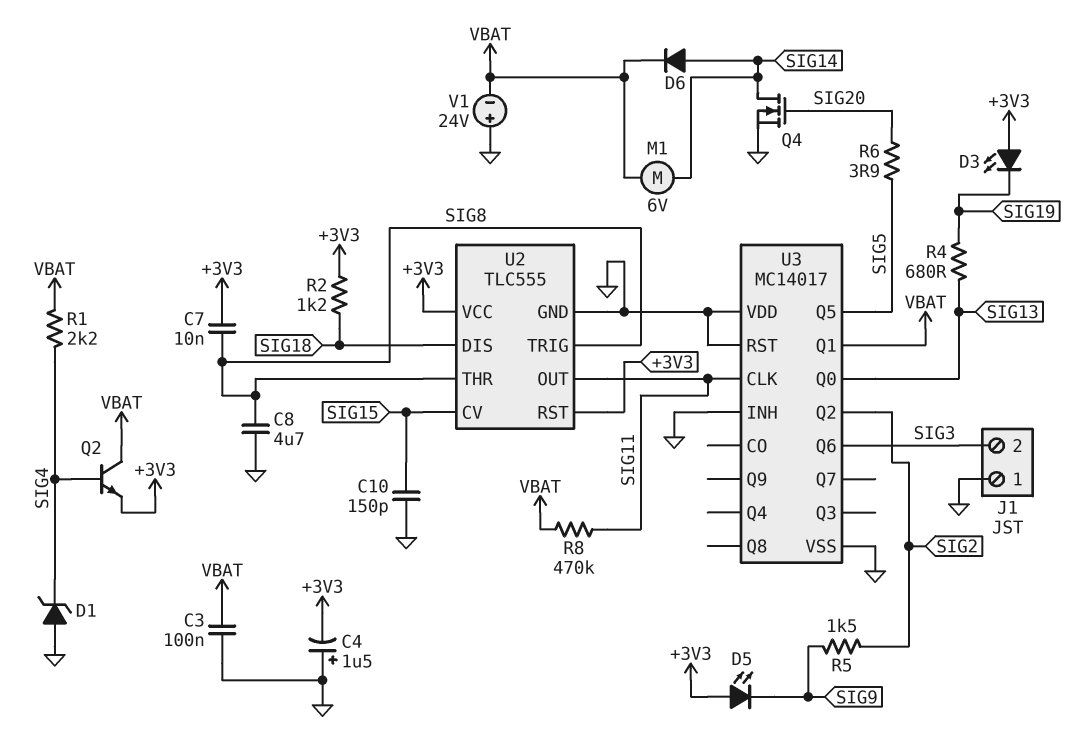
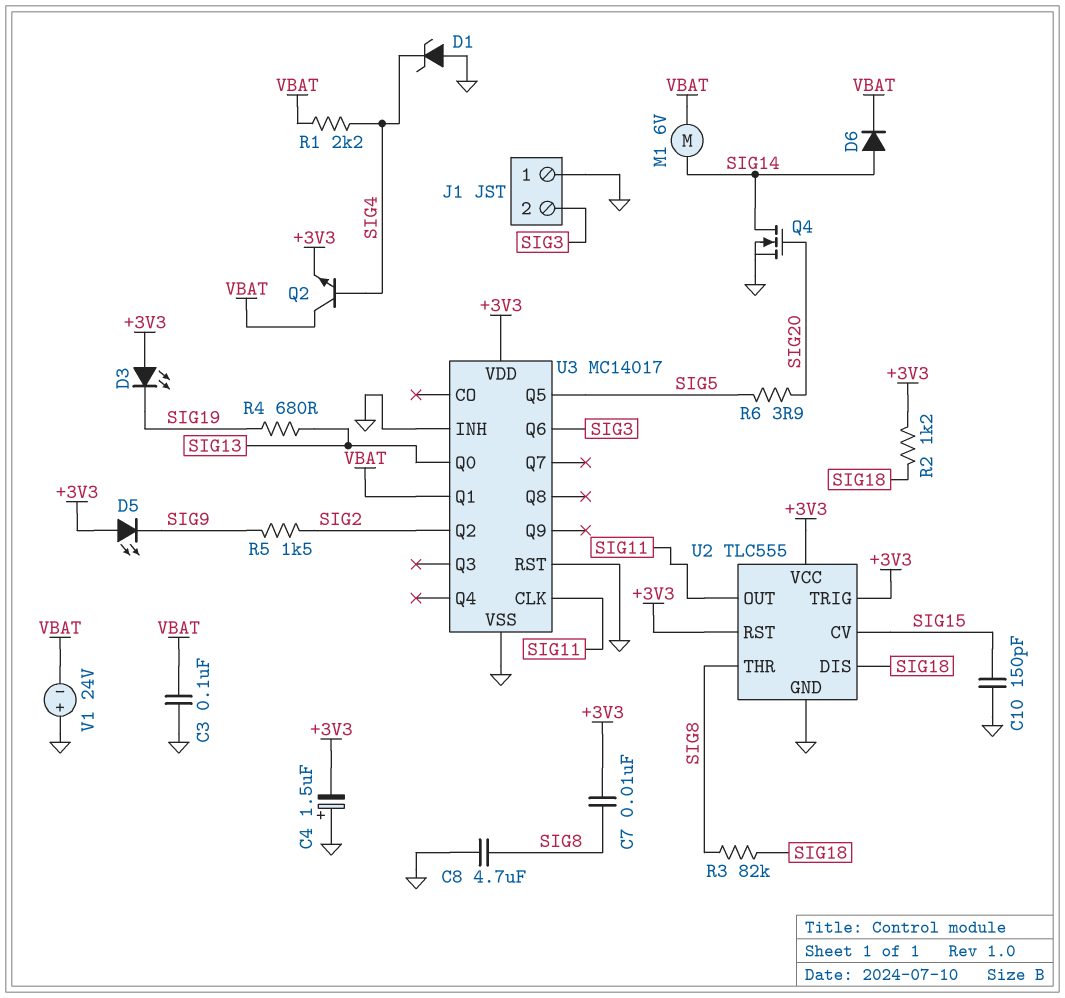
R3: none -> 82k (SIG8, SIG18)
R8: 470k (SIG11, VBAT) -> none
U2 pin TRIG: SIG8 -> +3V3
U3 pin VDD: GND -> +3V3

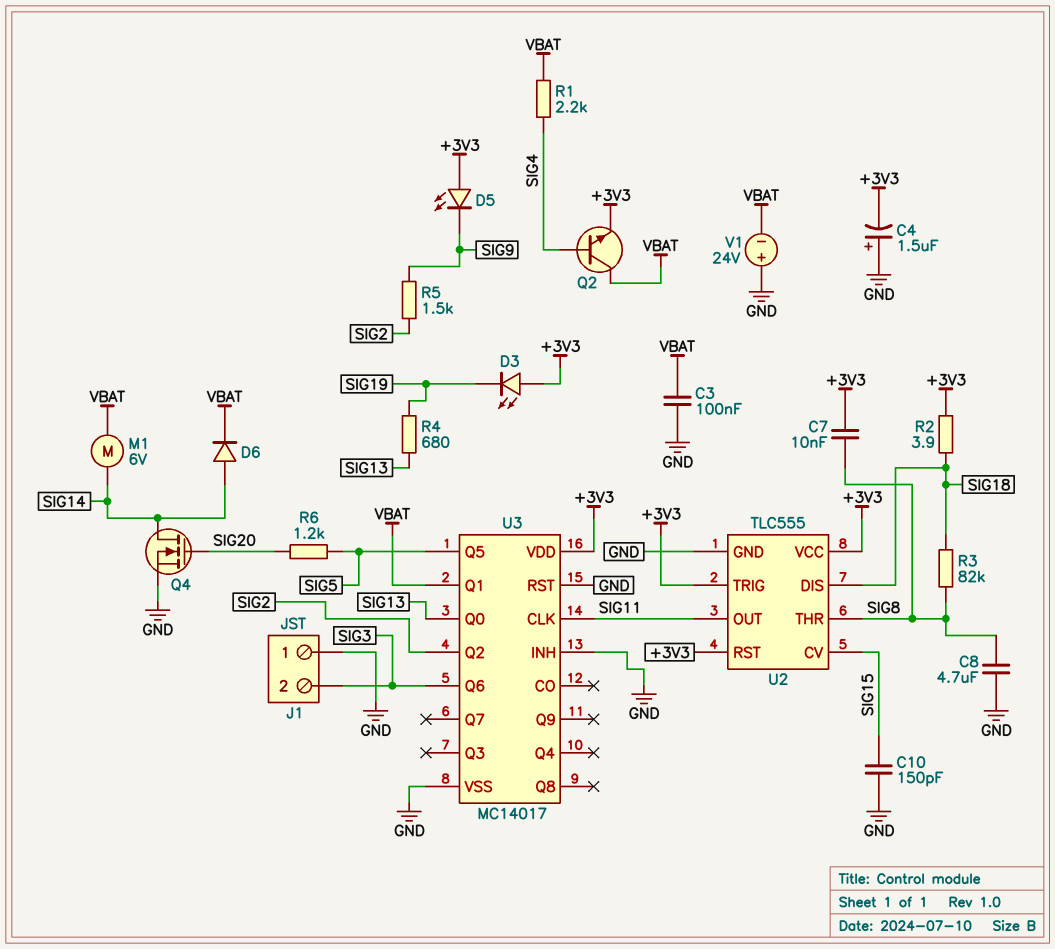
D1: zener (A GND, K SIG4) -> none
R2: 1.2k (+3V3, SIG18) -> 3.9 (+3V3, SIG18)
R6: 3.9 (SIG5, SIG20) -> 1.2k (SIG5, SIG20)

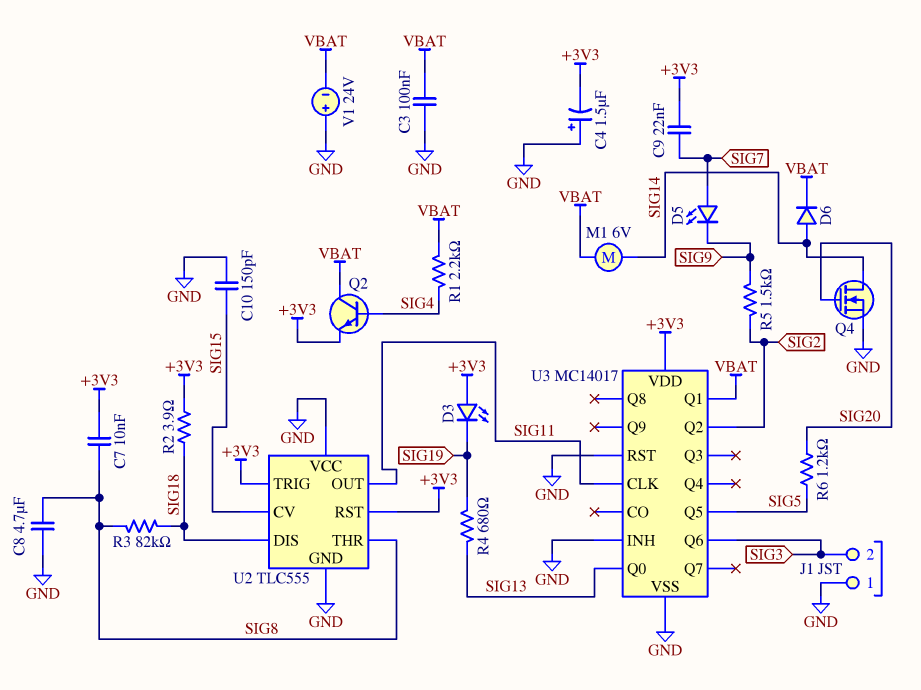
C9: none -> 22nF (+3V3, SIG7)
D5: LED (A +3V3, K SIG9) -> LED (A SIG7, K SIG9)
U2 pin VCC: +3V3 -> GND

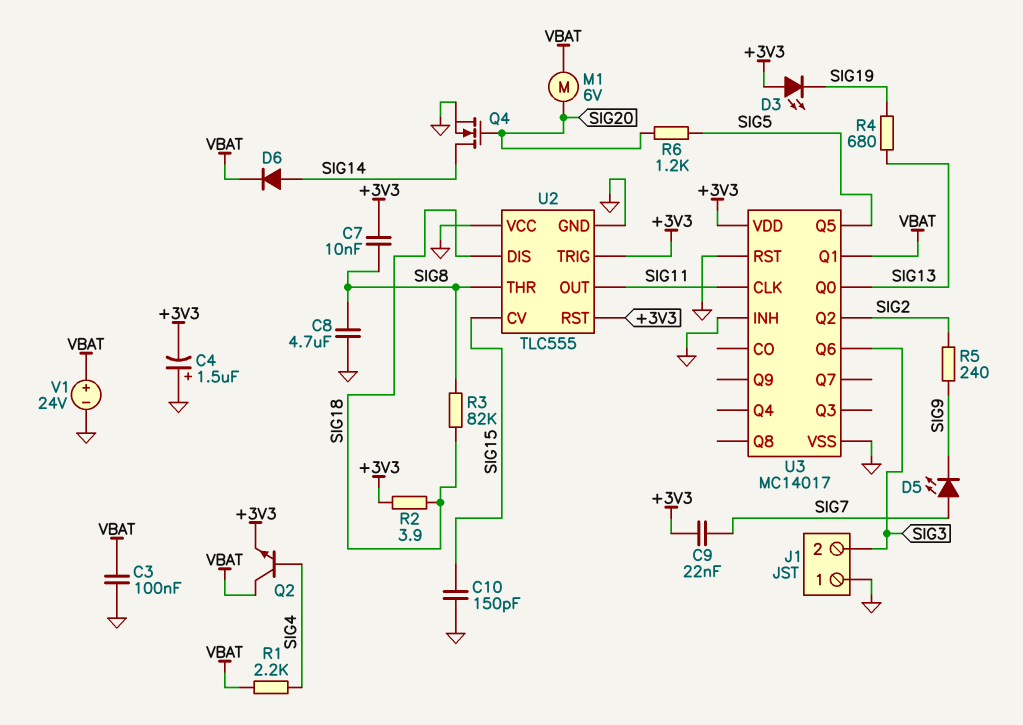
M1: motor 6V (SIG14, VBAT) -> motor 6V (SIG20, VBAT)
R5: 1.5k (SIG2, SIG9) -> 240 (SIG2, SIG9)
V1: 24V (plus GND, minus VBAT) -> 24V (plus VBAT, minus GND)

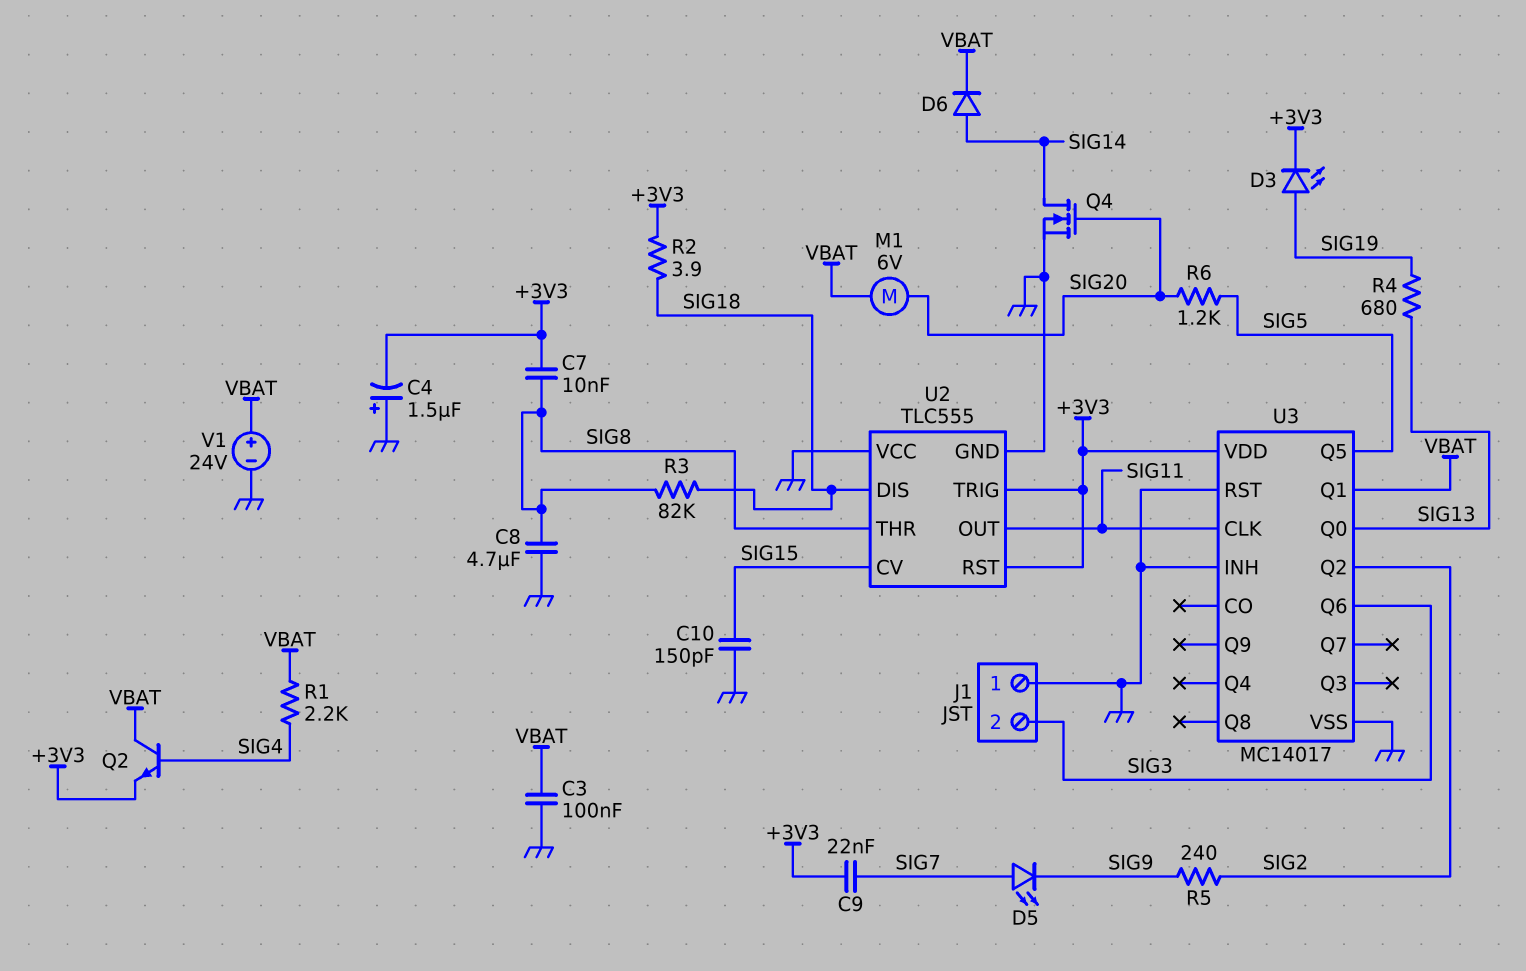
D3: LED (A +3V3, K SIG19) -> LED (A SIG19, K +3V3)

